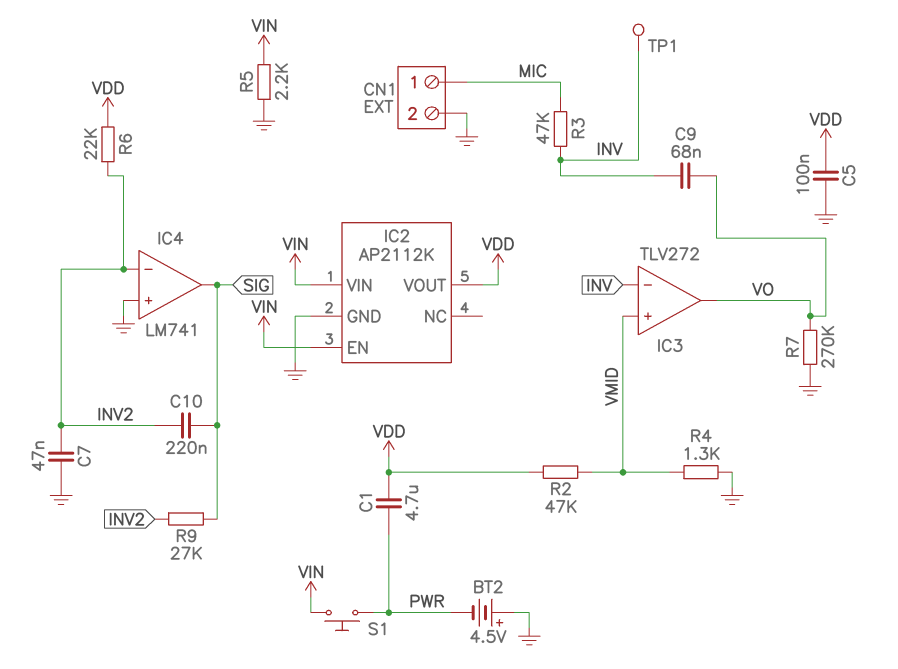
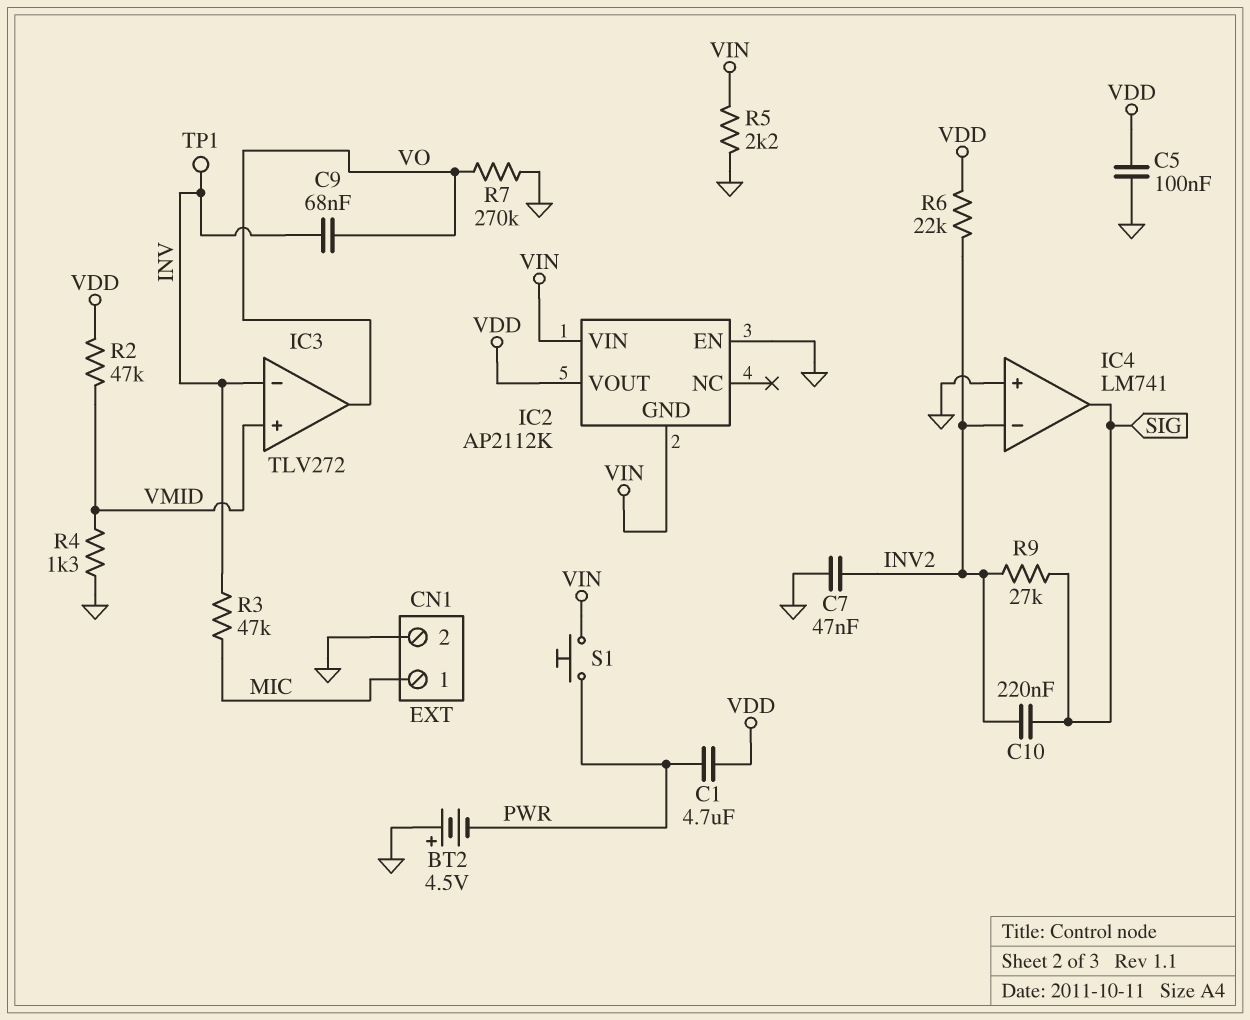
IC2 pin EN: VIN -> GND
IC2 pin GND: GND -> VIN

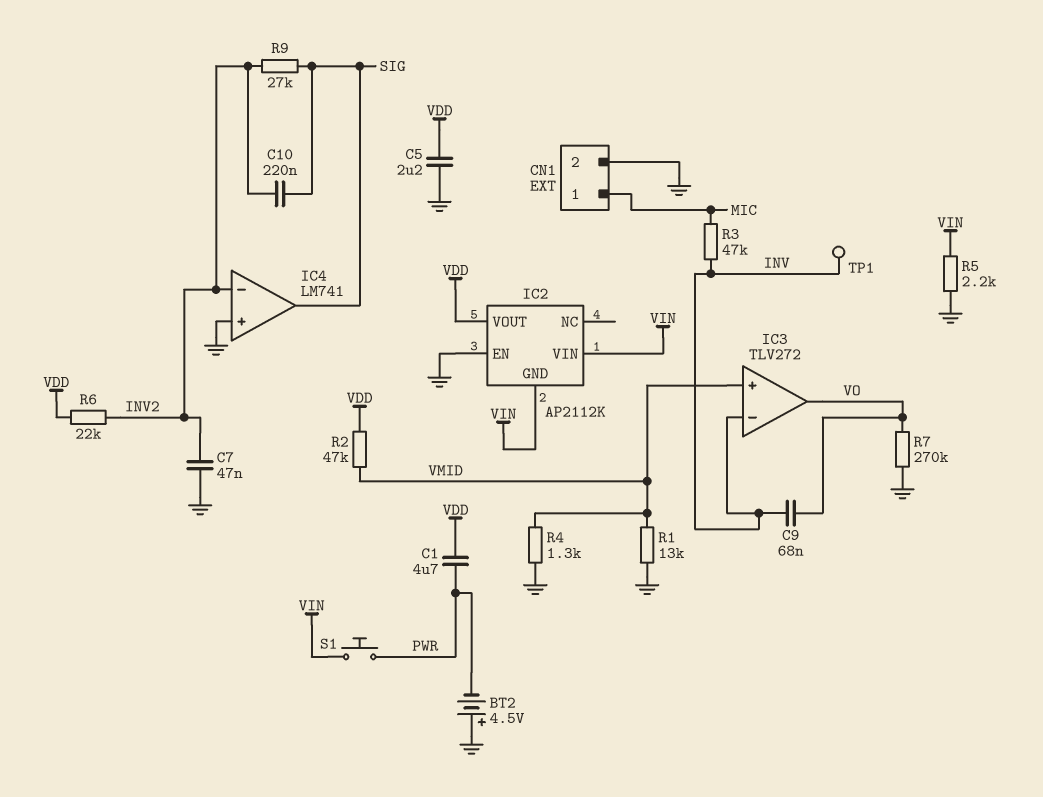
C5: 100nF (GND, VDD) -> 2.2uF (GND, VDD)
R1: none -> 13k (GND, VMID)

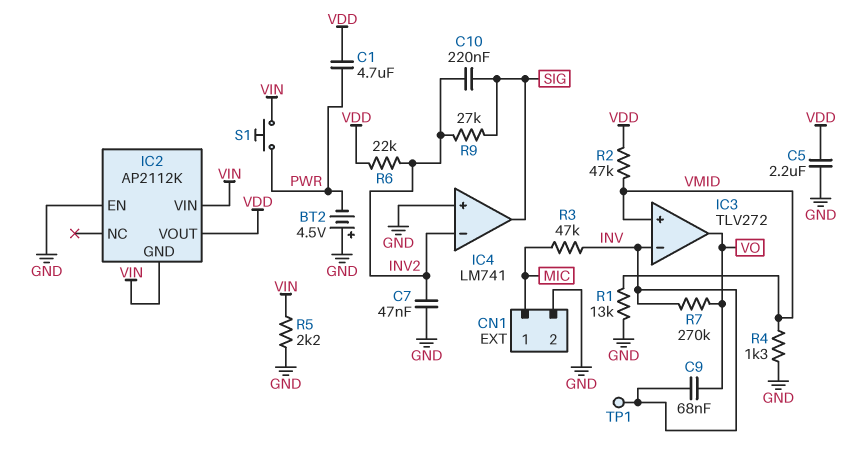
R7: 270k (GND, VO) -> 270k (INV, VO)

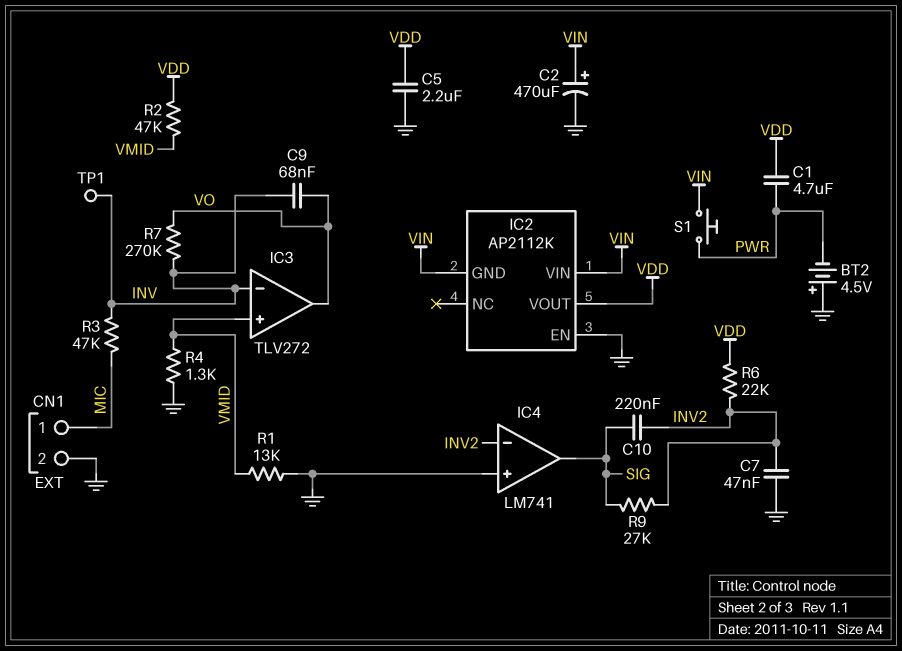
C2: none -> 470uF (plus VIN, minus GND)
R5: 2.2k (GND, VIN) -> none

